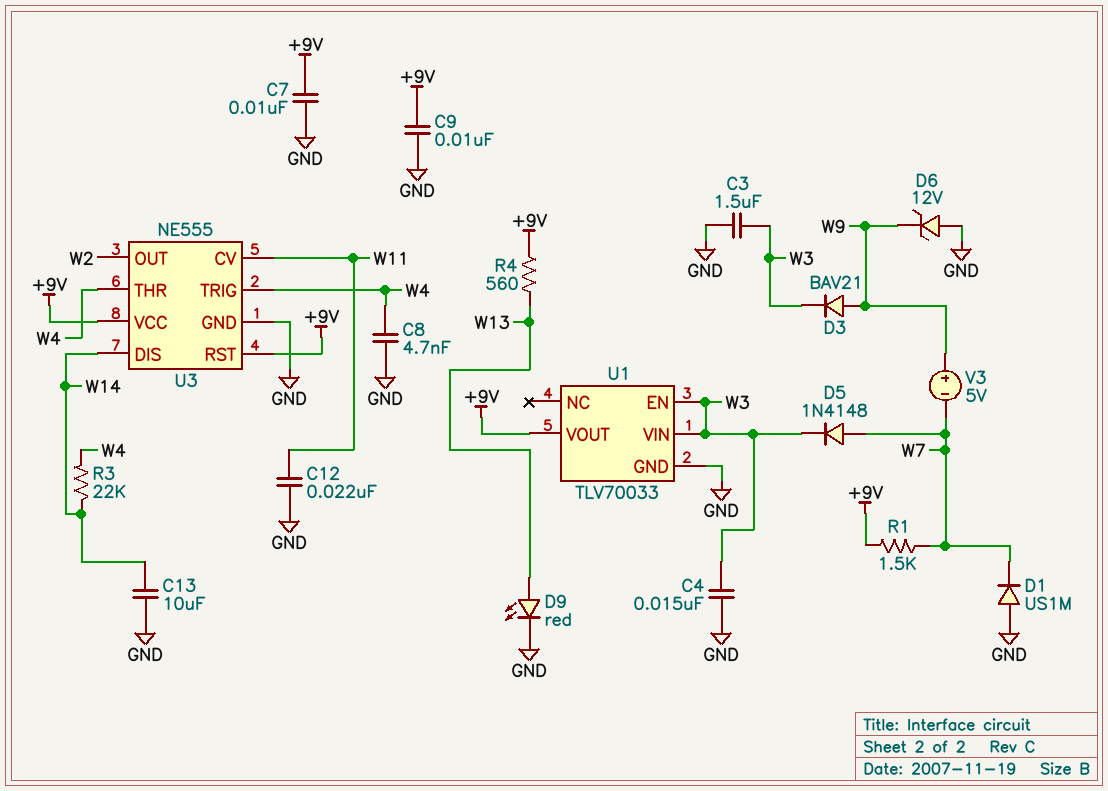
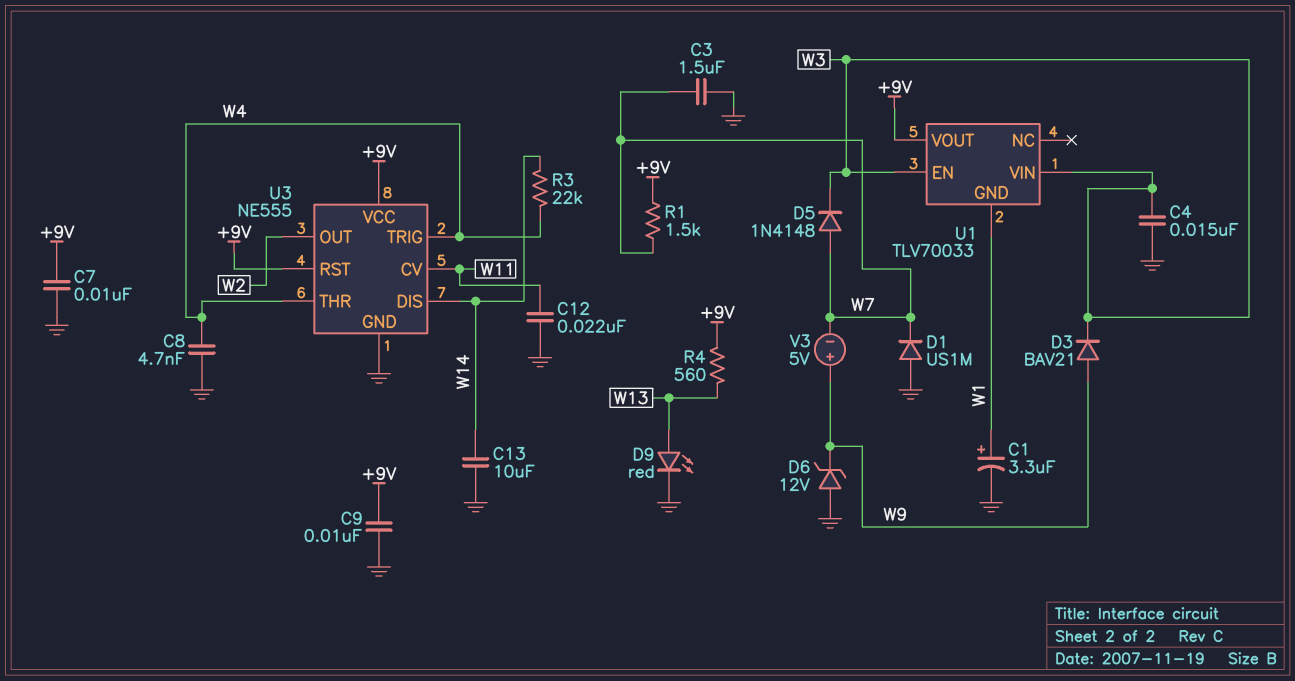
C1: none -> 3.3uF (plus W1, minus GND)
C3: 1.5uF (GND, W3) -> 1.5uF (GND, W7)
U1 pin GND: GND -> W1

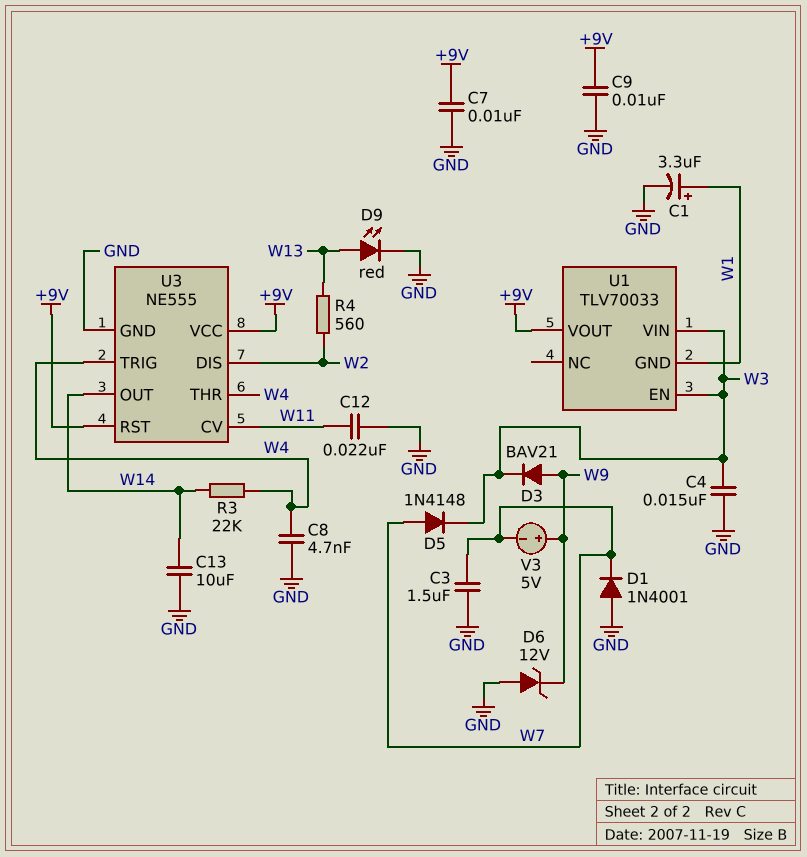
D1: diode US1M (A GND, K W7) -> diode 1N4001 (A GND, K W7)
R1: 1.5k (+9V, W7) -> none
R4: 560 (+9V, W13) -> 560 (W2, W13)
U3 pin DIS: W14 -> W2
U3 pin OUT: W2 -> W14

